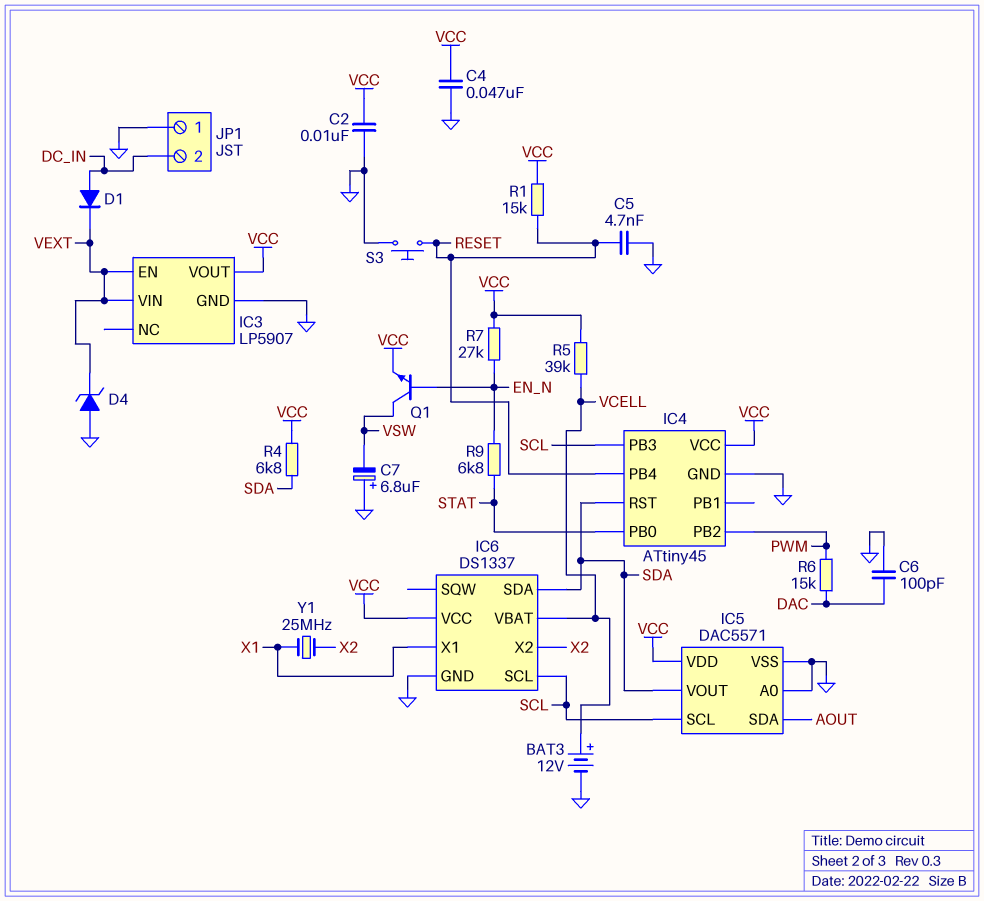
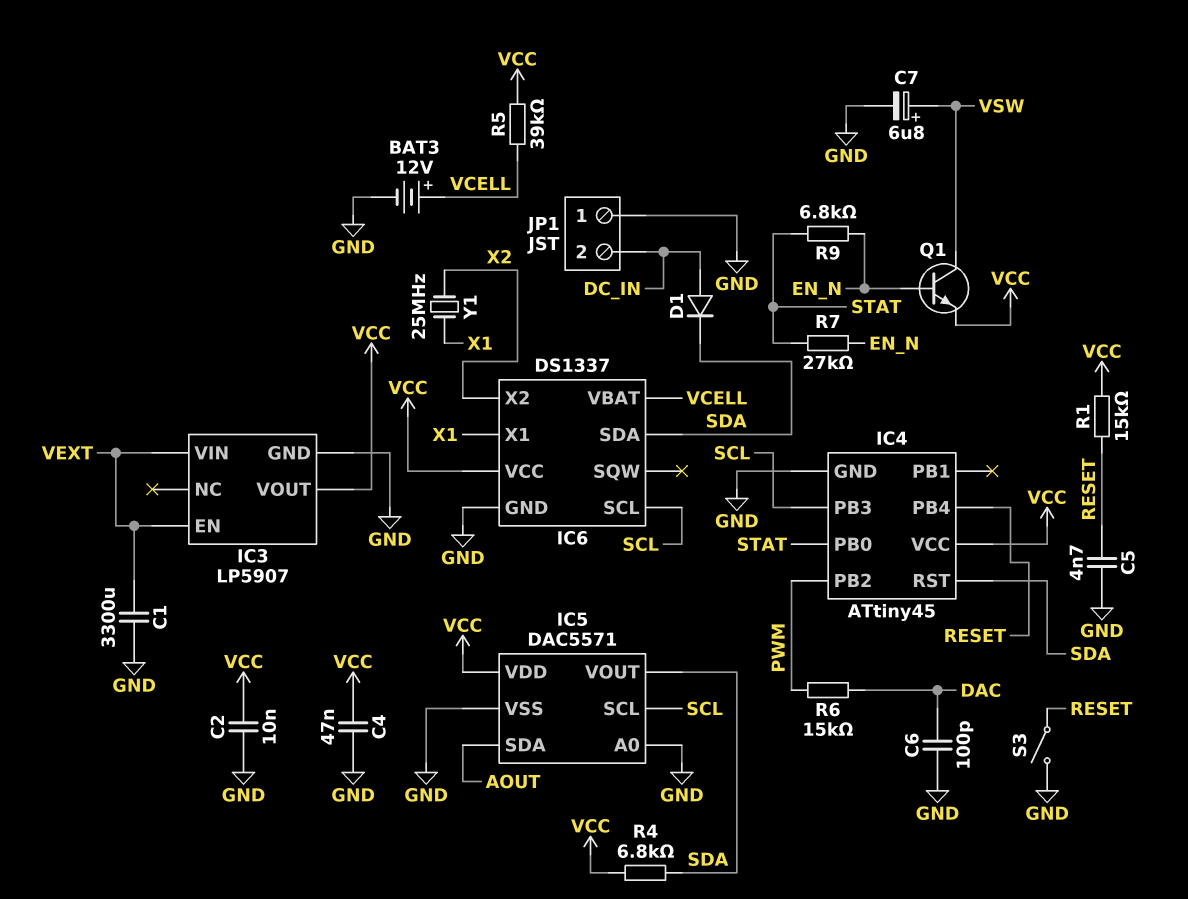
C1: none -> 3300uF (GND, VEXT)
C7: 6.8uF (plus GND, minus VSW) -> 6.8uF (plus VSW, minus GND)
D1: diode (A DC_IN, K VEXT) -> diode (A DC_IN, K SDA)
D4: zener (A GND, K VEXT) -> none
R7: 27k (EN_N, VCC) -> 27k (EN_N, STAT)
S3: button (GND, RESET) -> switch (GND, RESET)

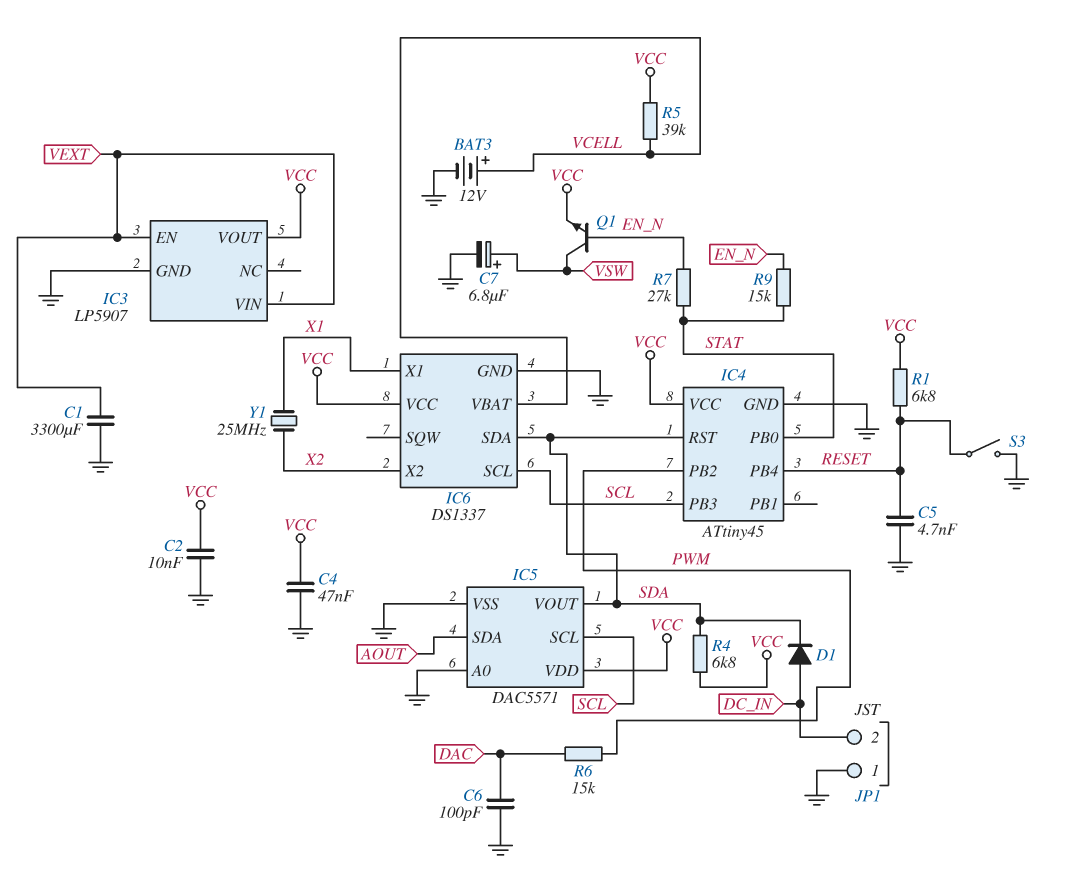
R1: 15k (RESET, VCC) -> 6.8k (RESET, VCC)
R9: 6.8k (EN_N, STAT) -> 15k (EN_N, STAT)

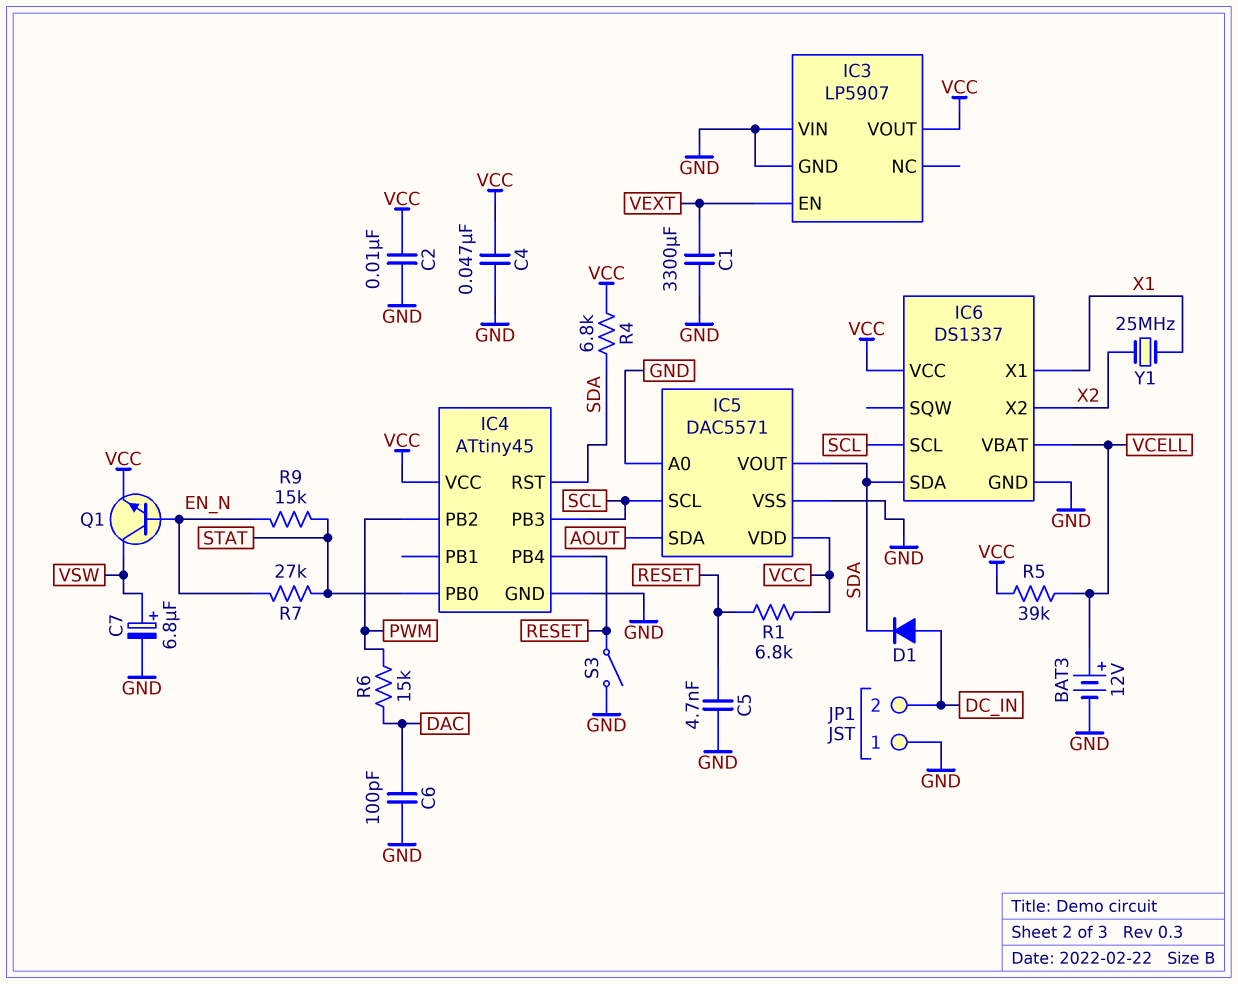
IC3 pin VIN: VEXT -> GND

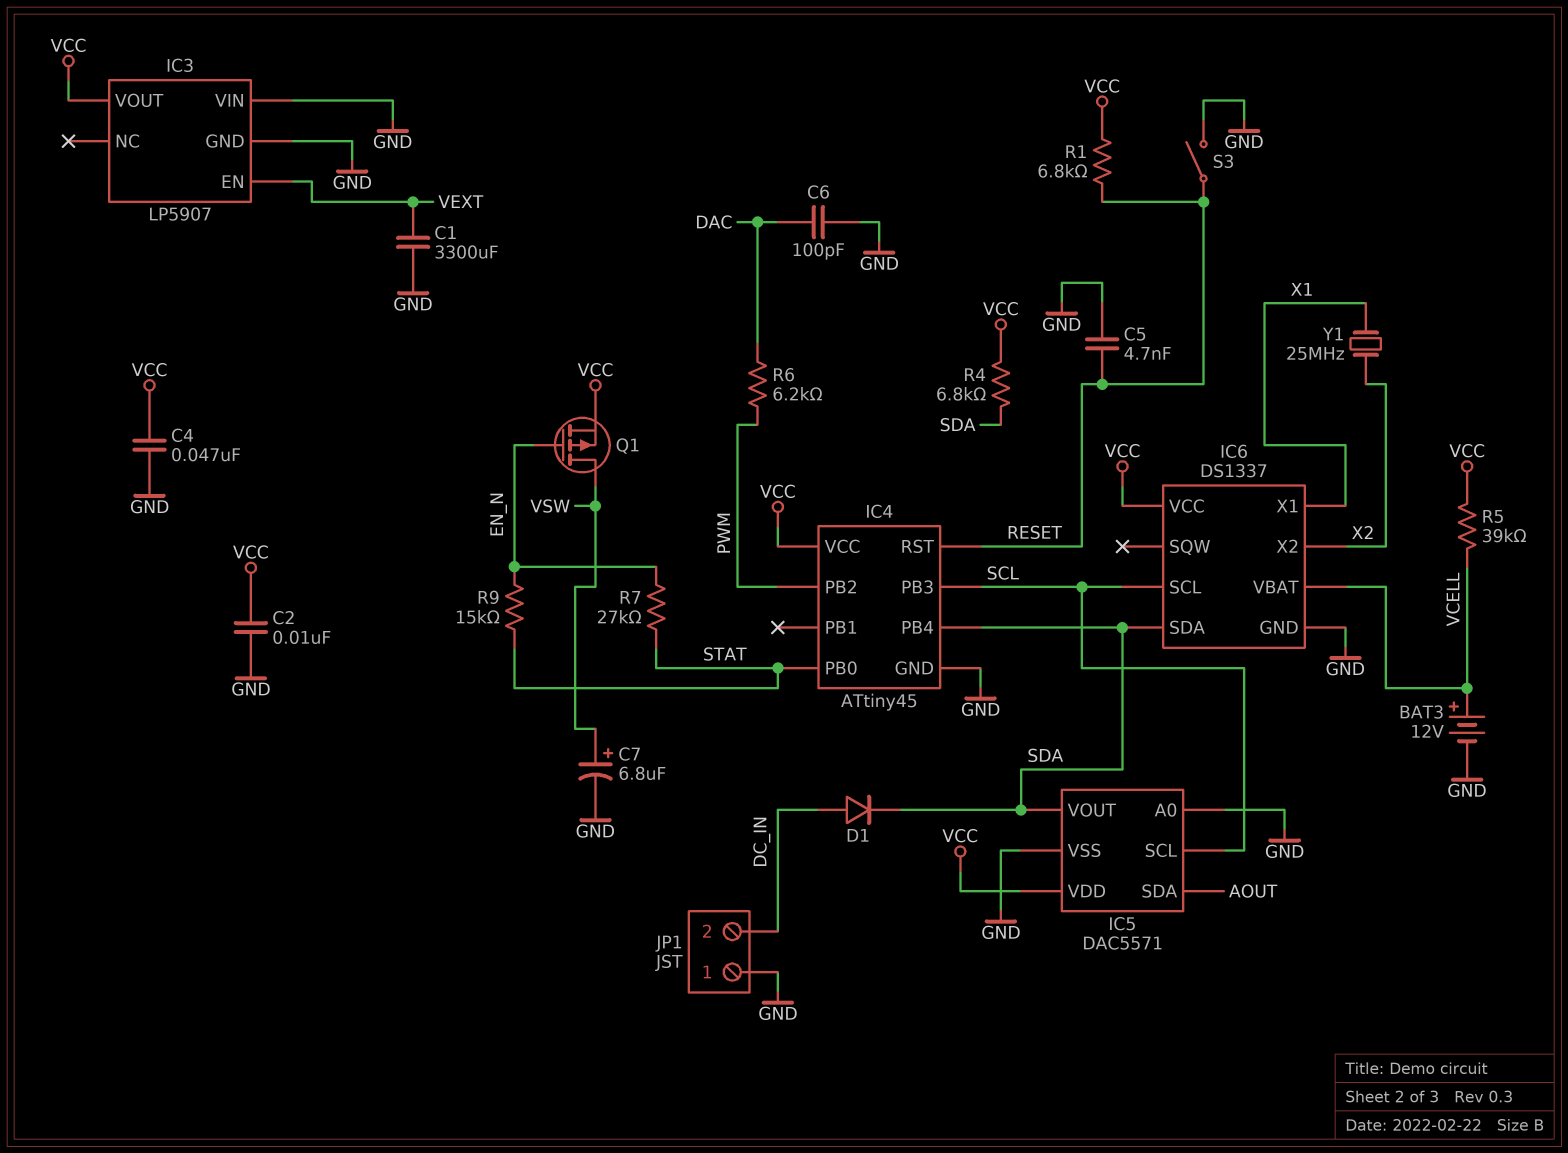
IC4 pin PB4: RESET -> SDA
IC4 pin RST: SDA -> RESET
Q1: NPN (B EN_N, C VSW, E VCC) -> PMOS (G EN_N, D VSW, S VCC)
R6: 15k (DAC, PWM) -> 6.2k (DAC, PWM)

